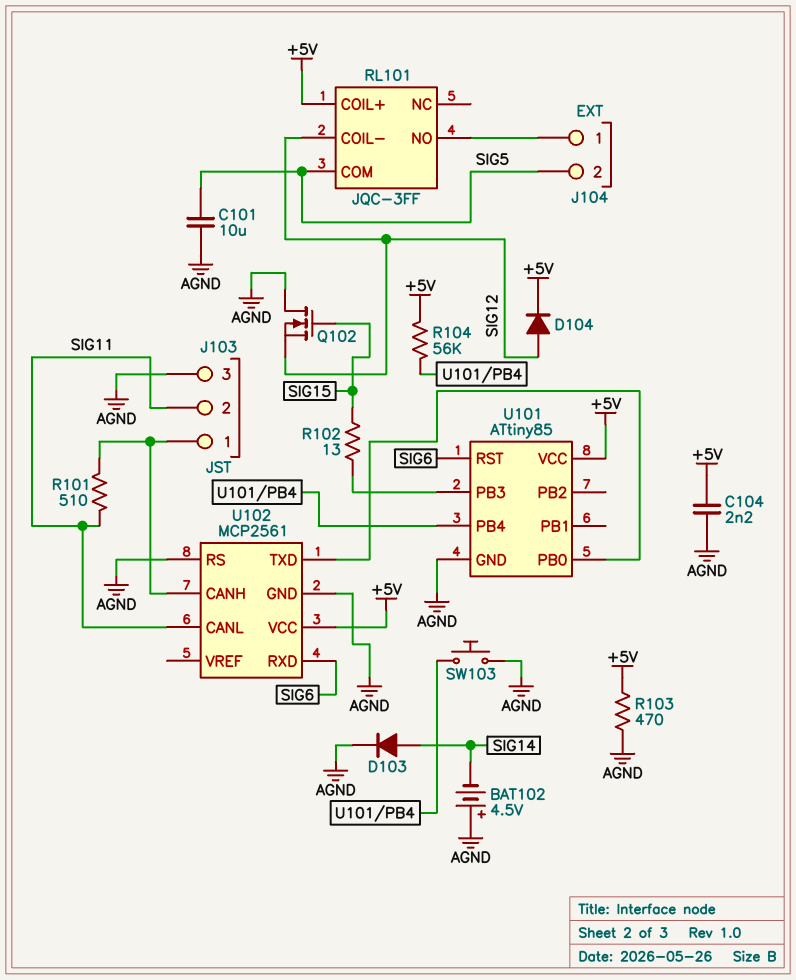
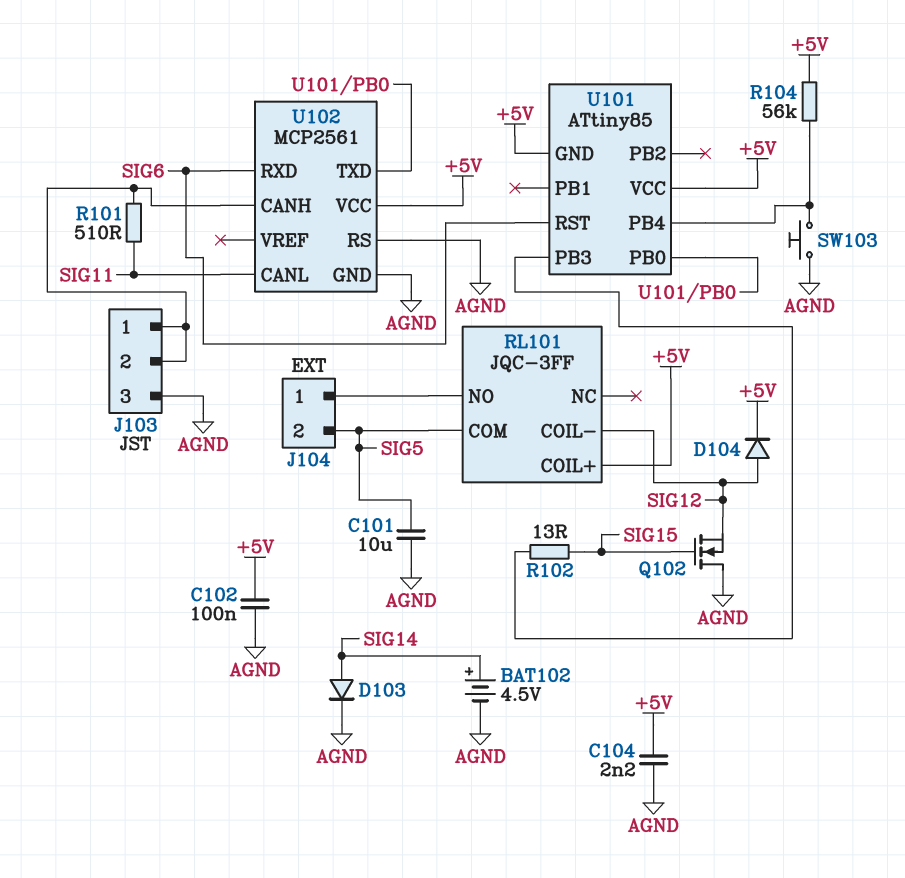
BAT102: 4.5V (plus AGND, minus SIG14) -> 4.5V (plus SIG14, minus AGND)
C102: none -> 100nF (+5V, AGND)
J103 pin 2: SIG11 -> J103/1
R103: 470 (+5V, AGND) -> none
U101 pin GND: AGND -> +5V

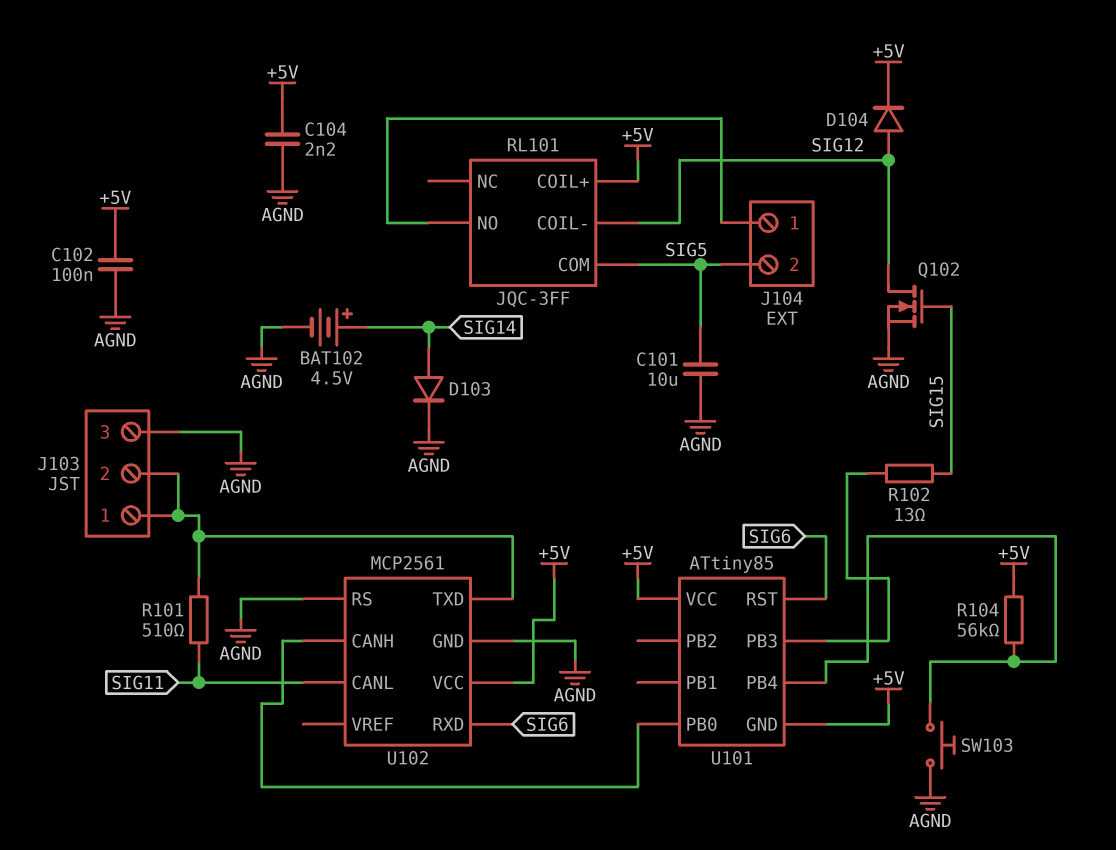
Q102: NMOS (G SIG15, D AGND, S SIG12) -> NMOS (G SIG15, D SIG12, S AGND)
U102 pin CANH: J103/1 -> U101/PB0
U102 pin TXD: U101/PB0 -> J103/1

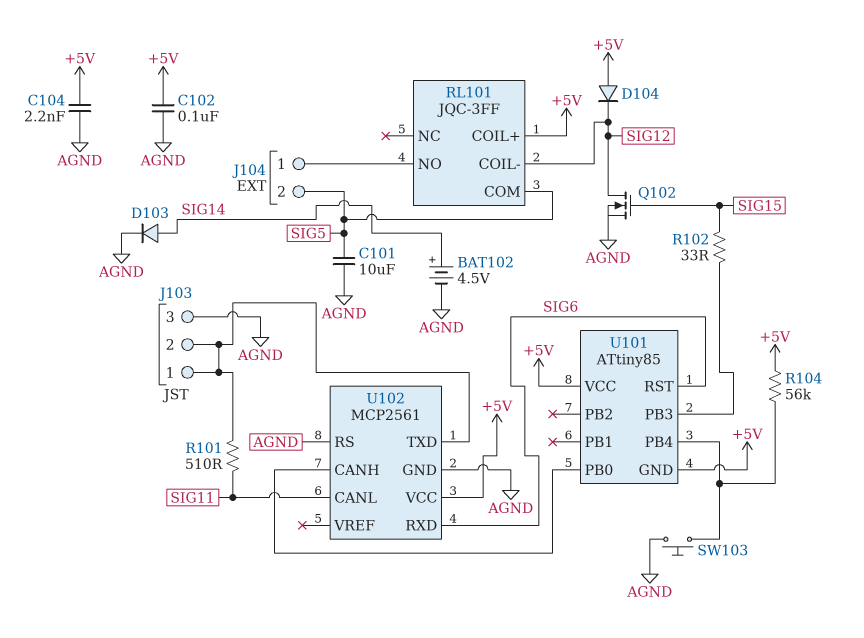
D104: diode (A SIG12, K +5V) -> diode (A +5V, K SIG12)
R102: 13 (SIG15, U101/PB3) -> 33 (SIG15, U101/PB3)

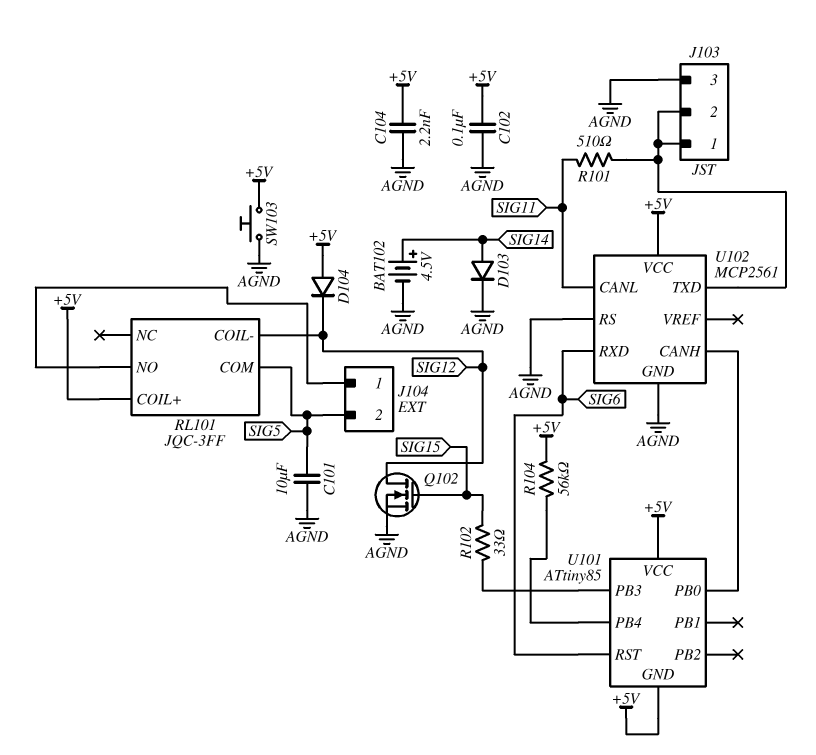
SW103: button (AGND, U101/PB4) -> button (+5V, AGND)

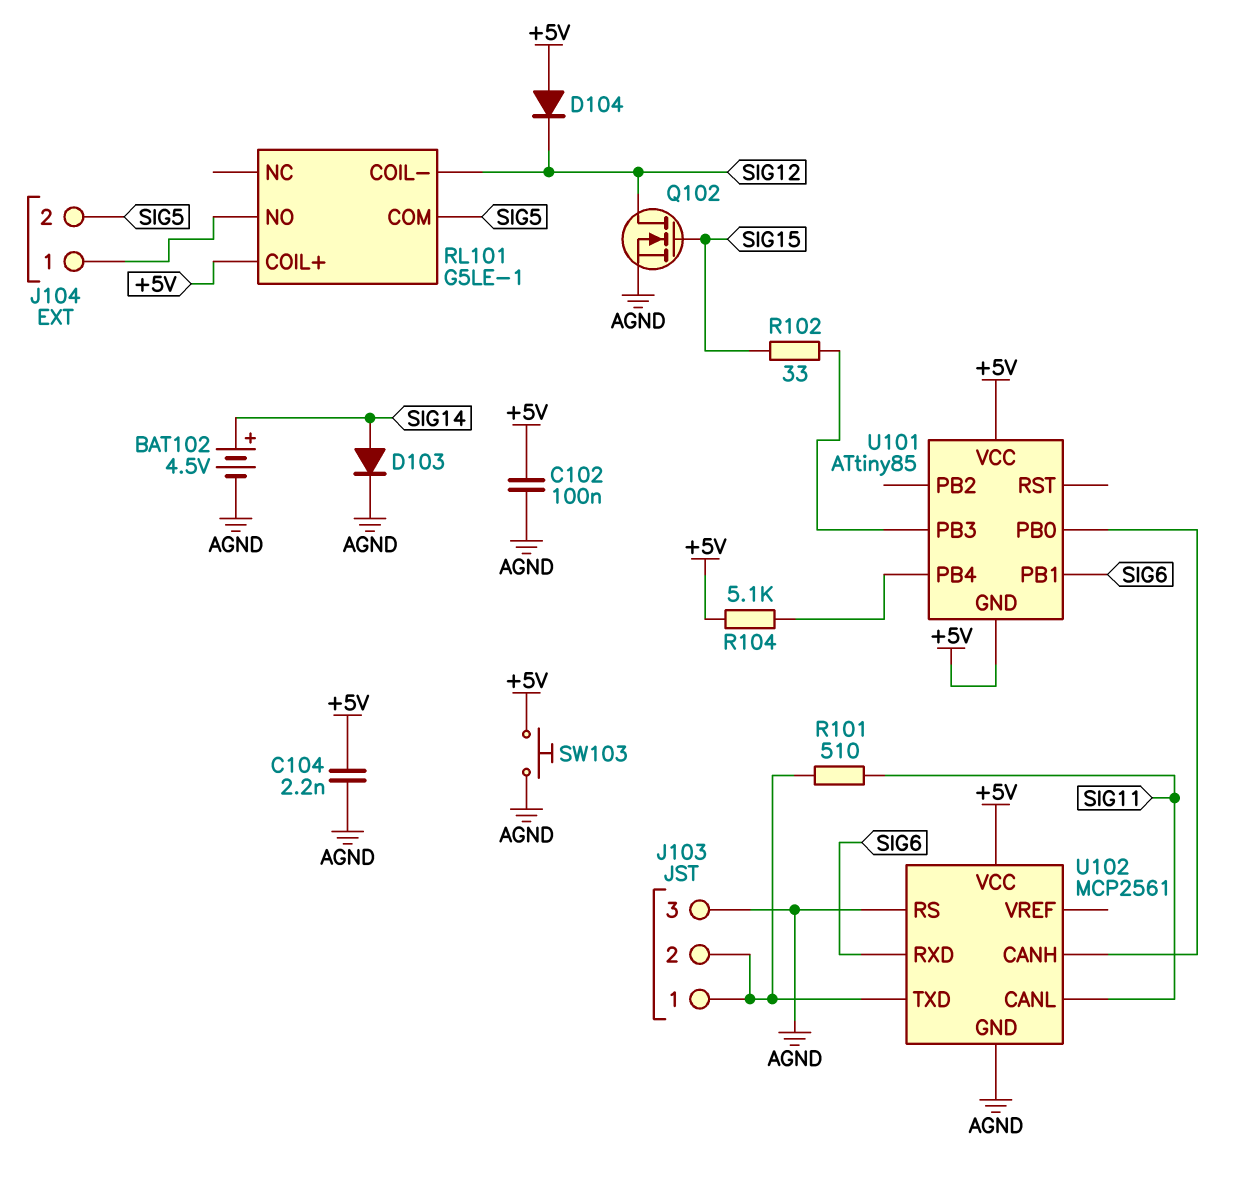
C101: 10uF (AGND, SIG5) -> none
R104: 56k (+5V, U101/PB4) -> 5.1k (+5V, U101/PB4)
RL101: JQC-3FF -> G5LE-1
U101 pin PB1: none -> SIG6
U101 pin RST: SIG6 -> none

